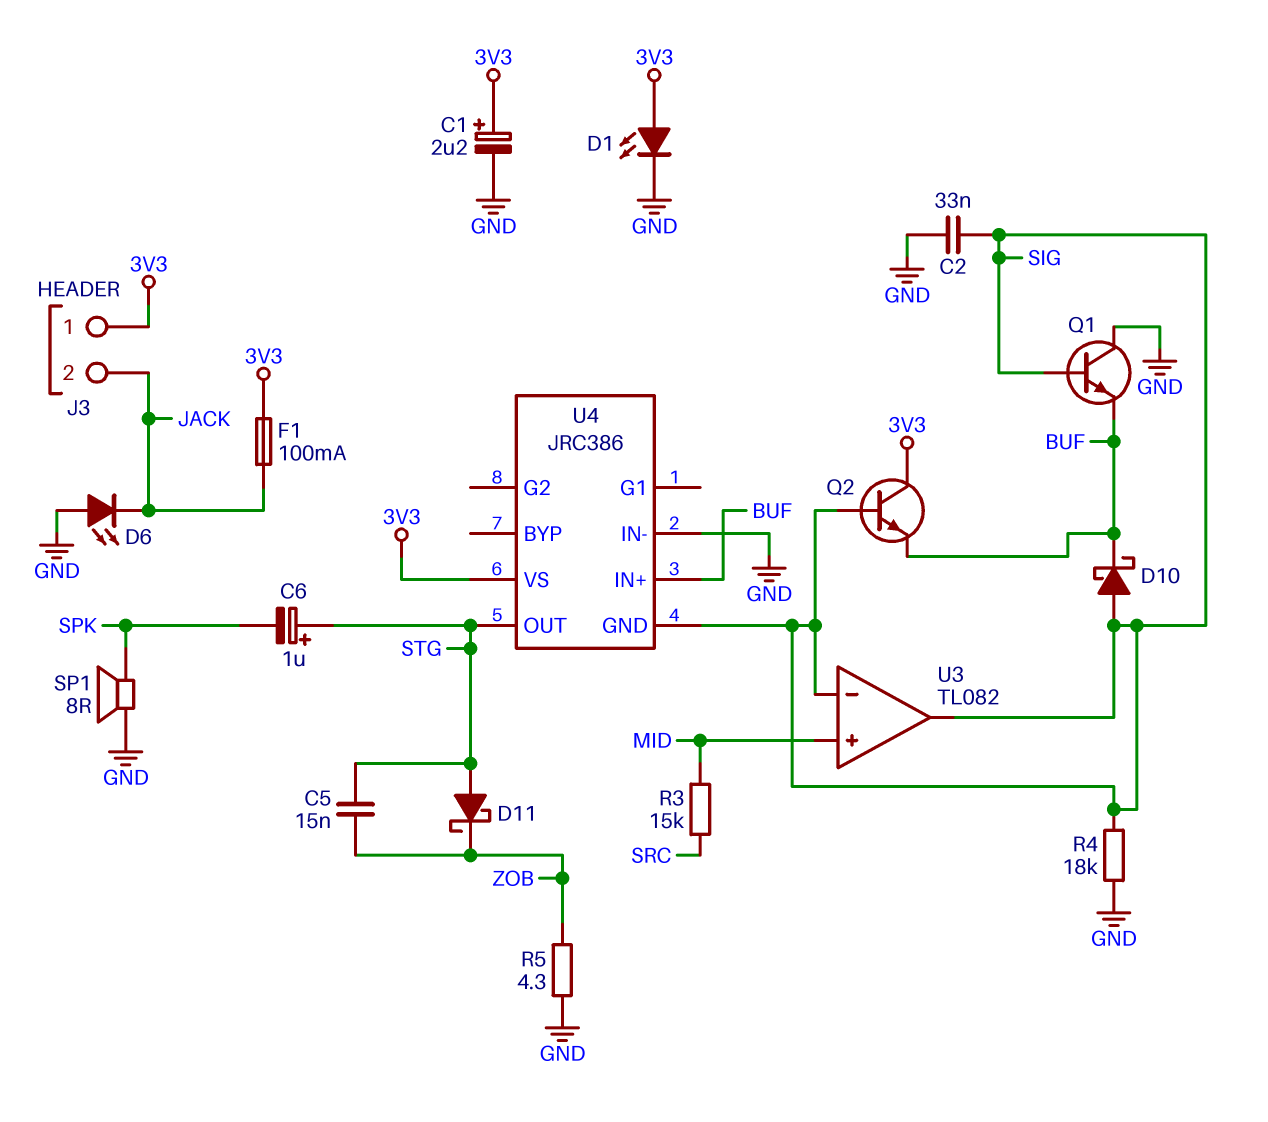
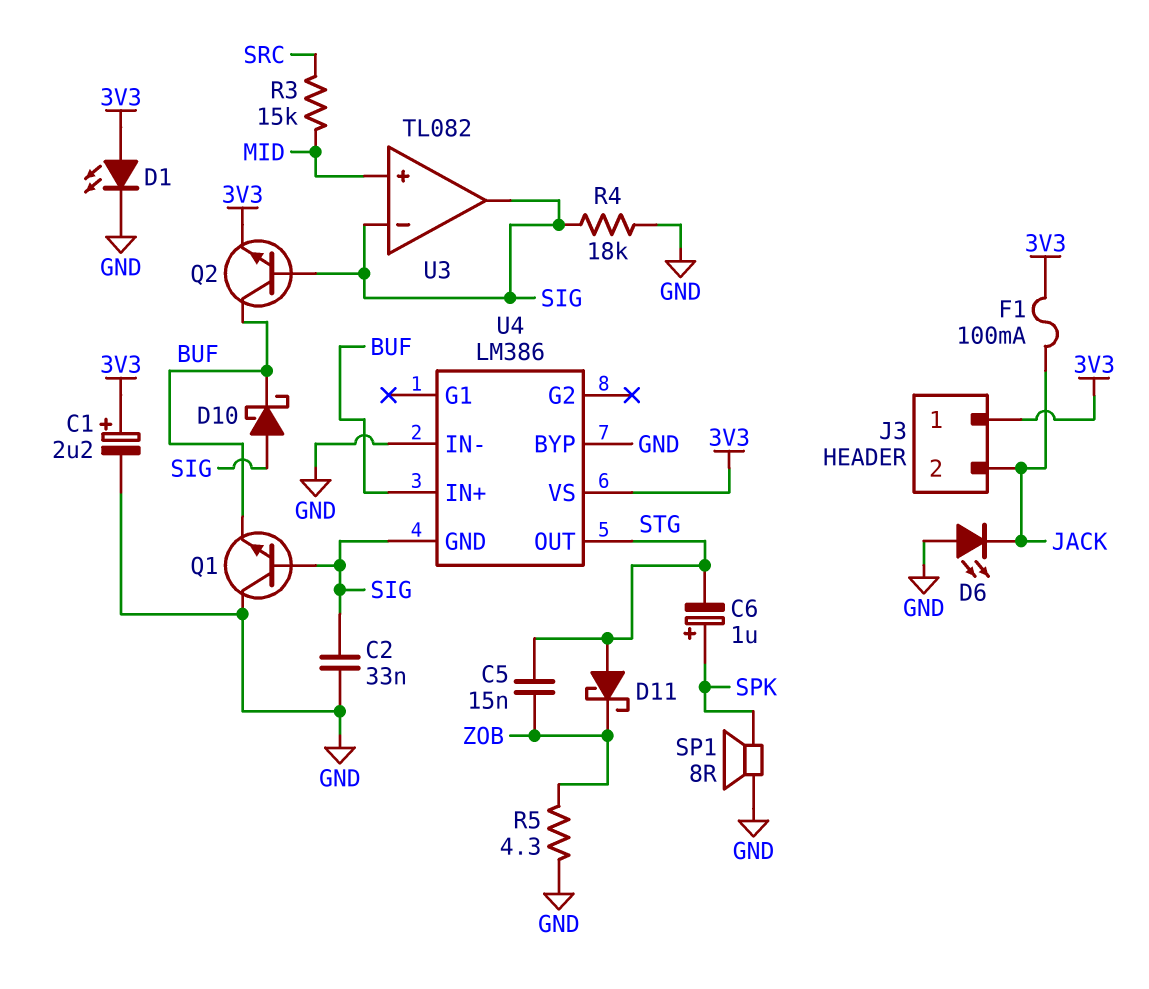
C6: 1uF (plus STG, minus SPK) -> 1uF (plus SPK, minus STG)
Q2: NPN (B SIG, C 3V3, E BUF) -> NPN (B SIG, C BUF, E 3V3)
U4: JRC386 -> LM386
U4 pin BYP: none -> GND

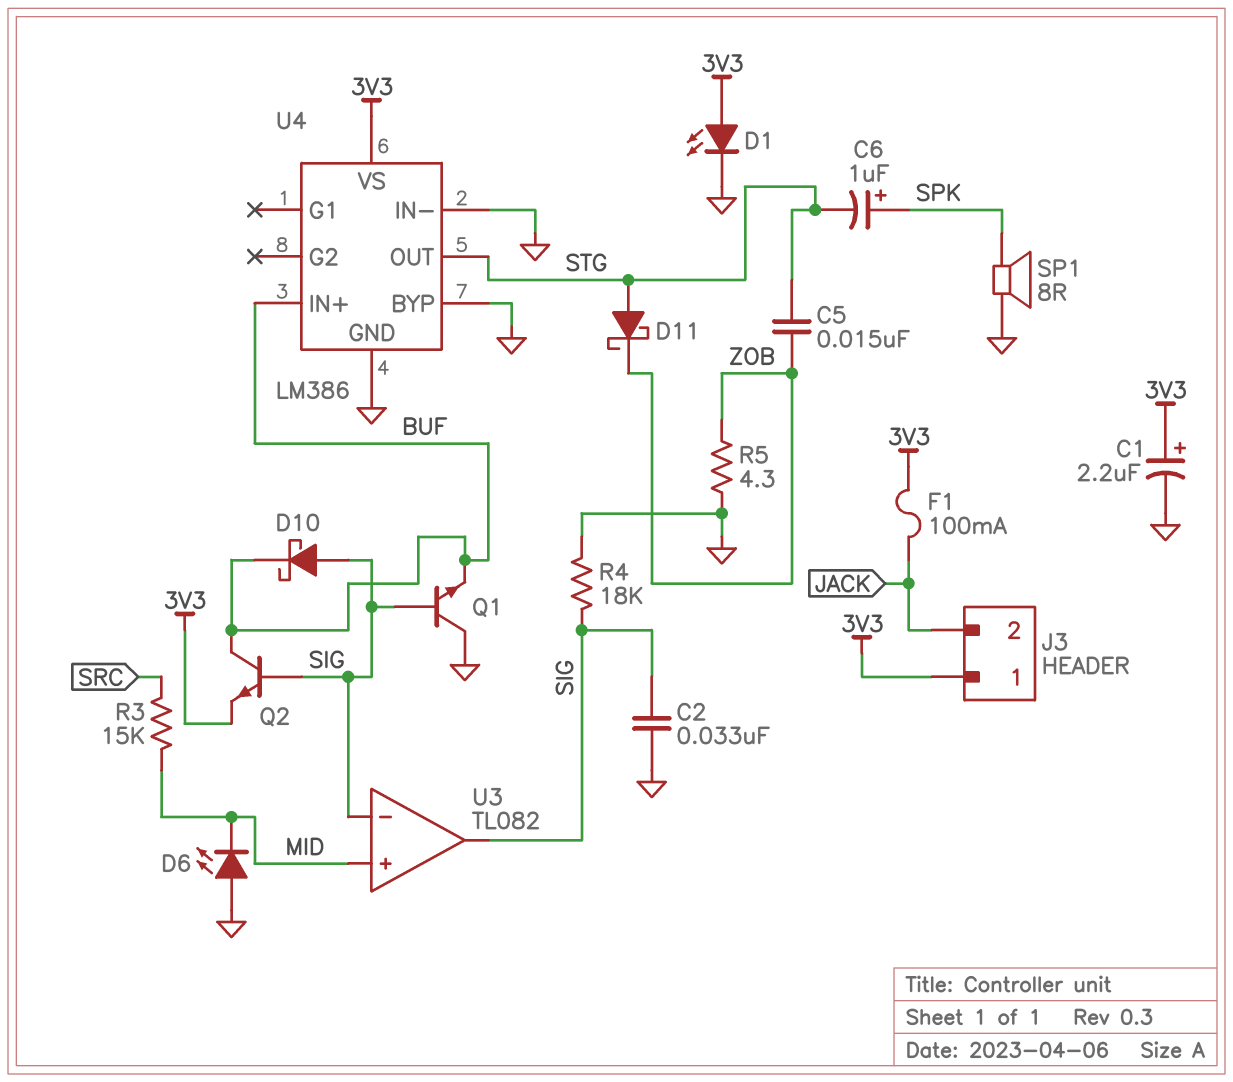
D6: LED (A GND, K JACK) -> LED (A GND, K MID)
U4 pin GND: SIG -> GND

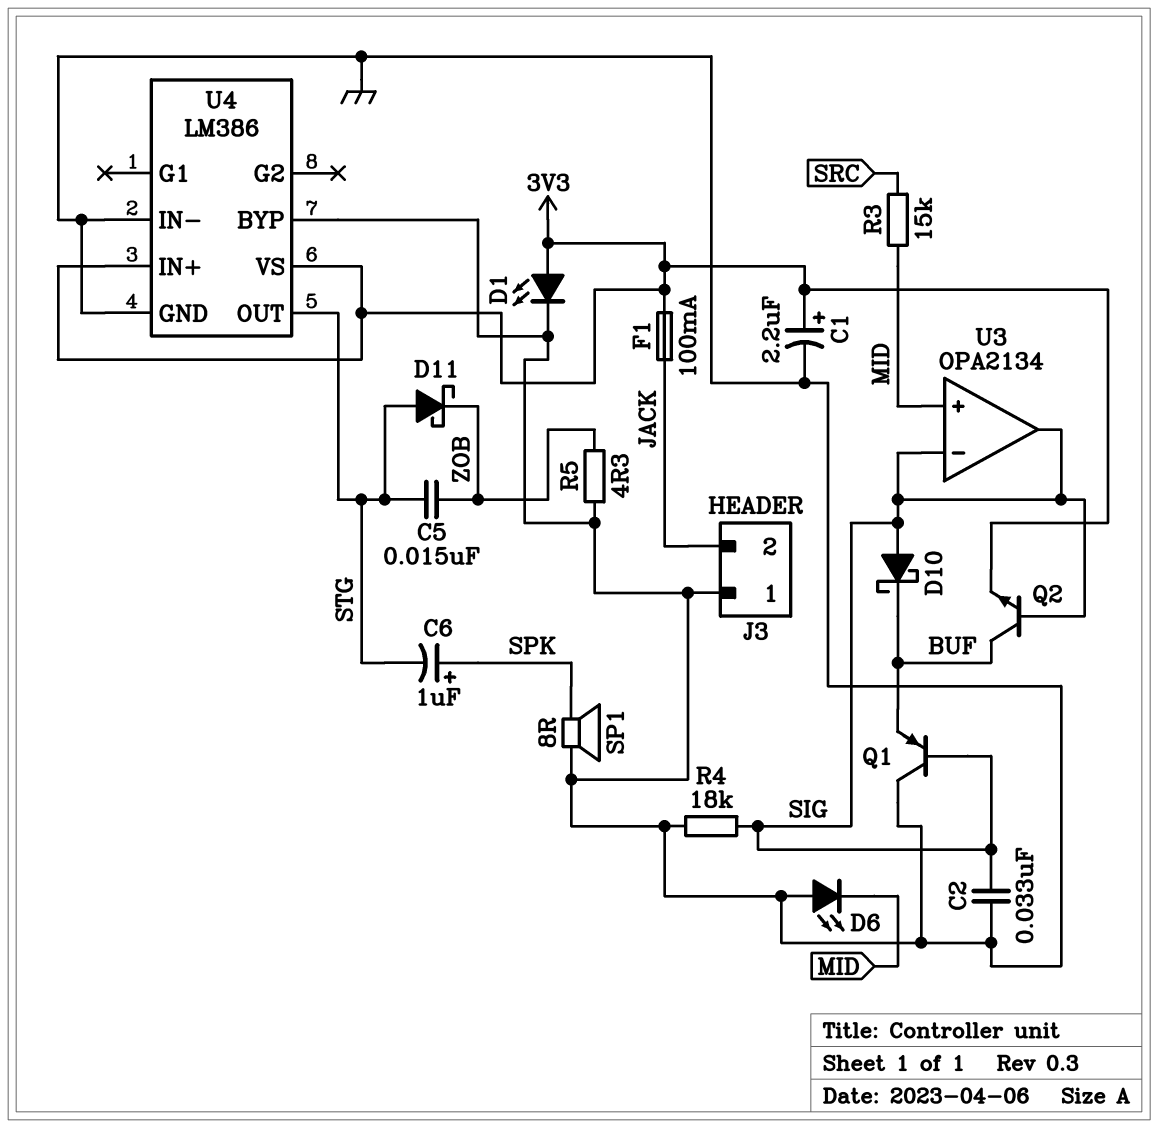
J3 pin 1: 3V3 -> GND
Q1: NPN (B SIG, C GND, E BUF) -> PNP (B SIG, C GND, E BUF)
U3: TL082 -> OPA2134
U4 pin IN+: BUF -> 3V3

